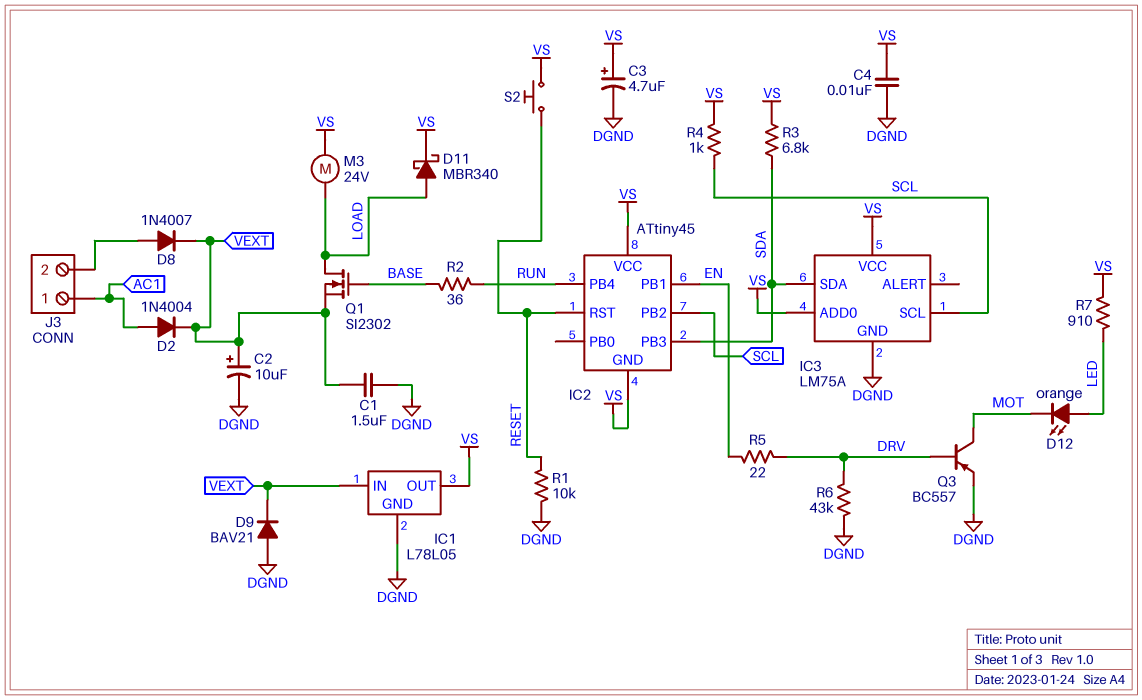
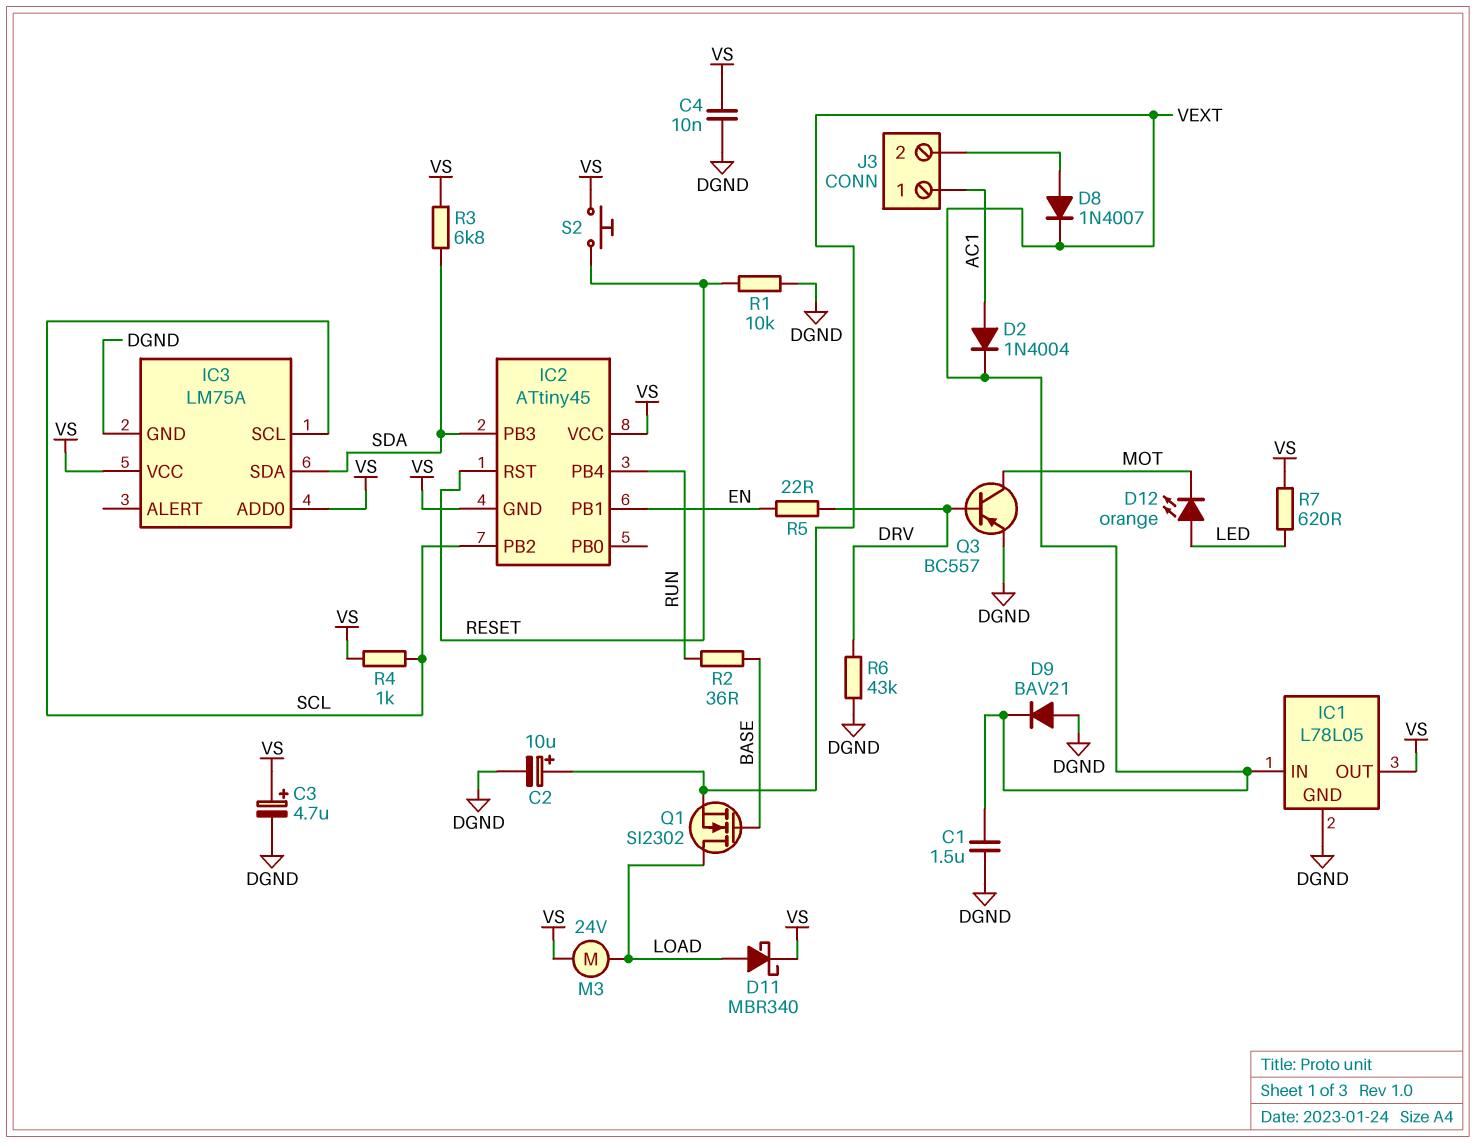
R7: 910 (LED, VS) -> 620 (LED, VS)

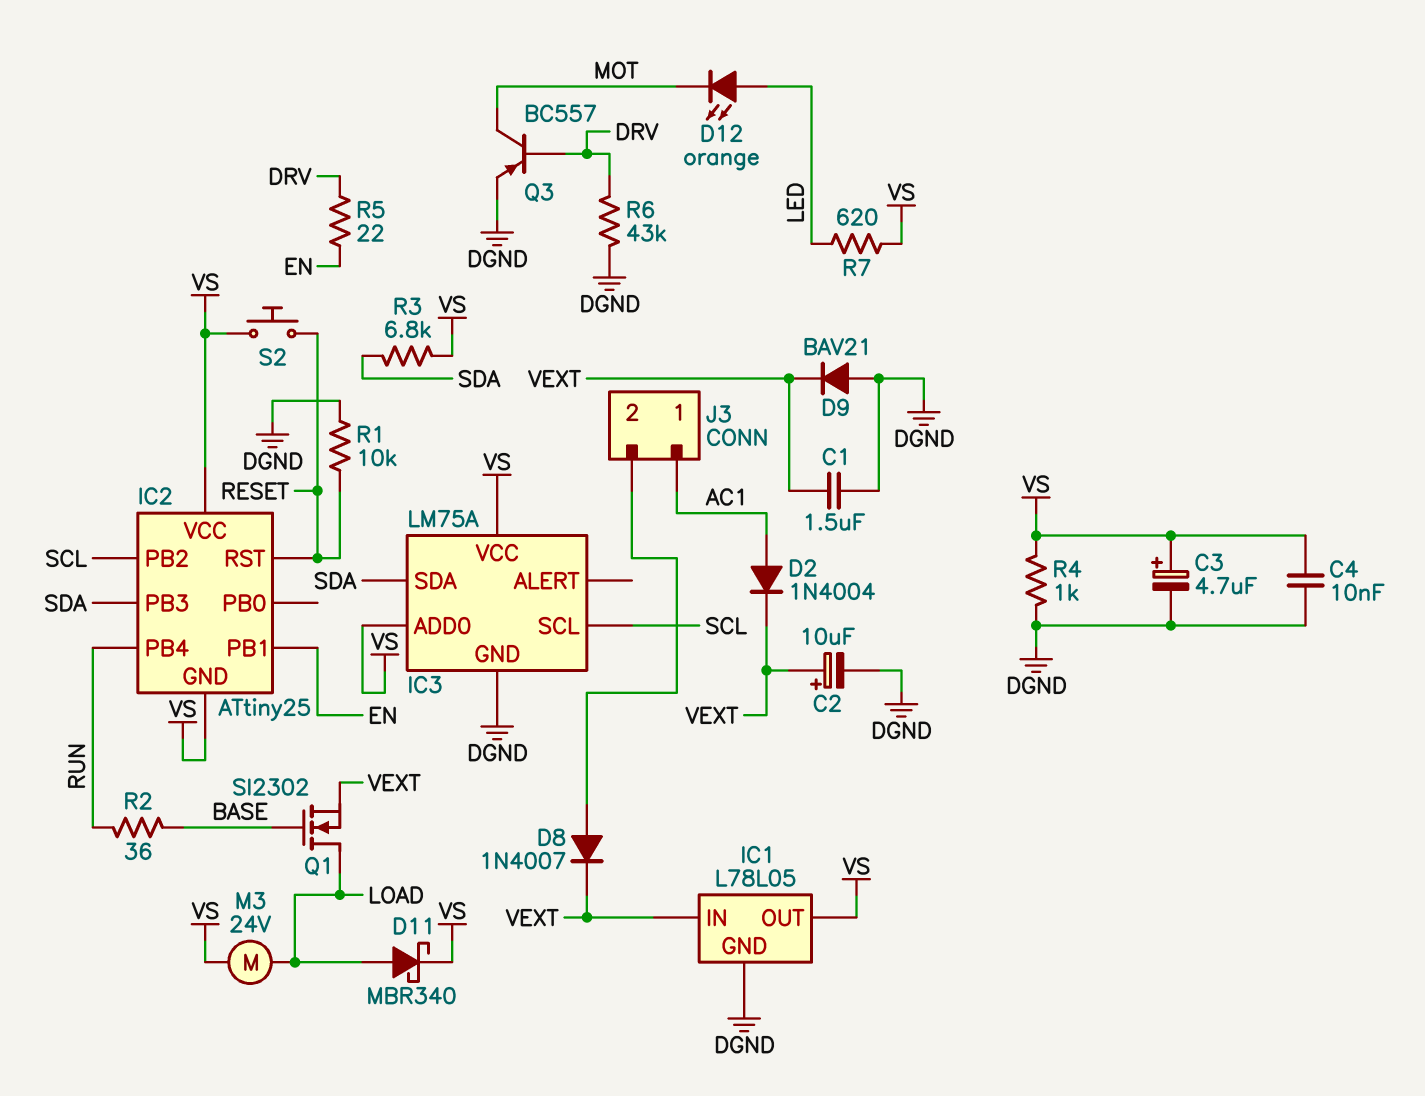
IC2: ATtiny45 -> ATtiny25
R4: 1k (SCL, VS) -> 1k (DGND, VS)

